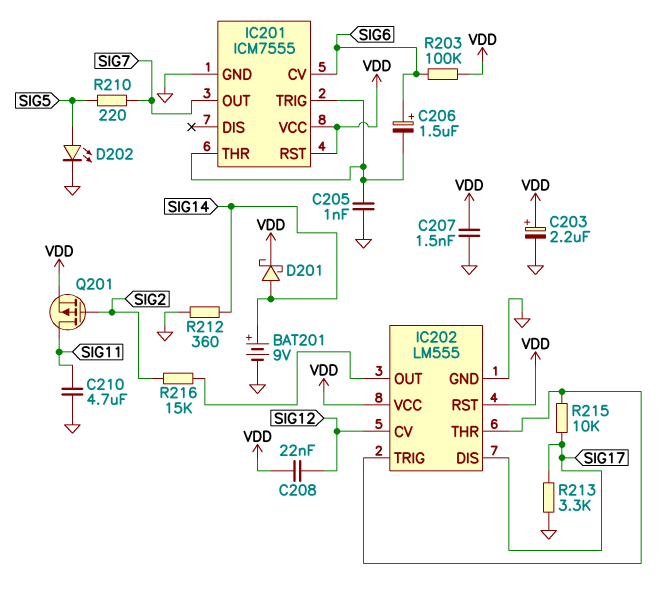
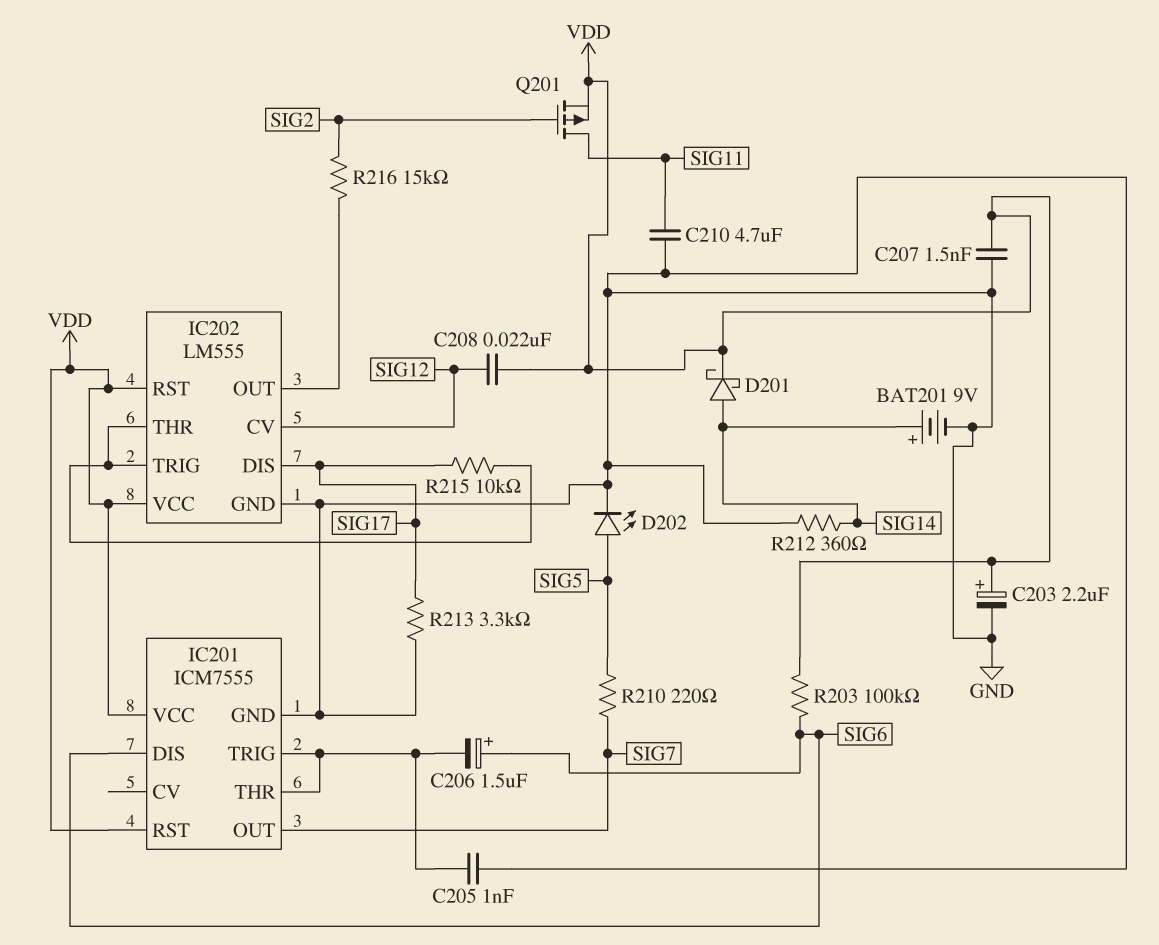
IC201 pin CV: SIG6 -> none
IC201 pin DIS: none -> SIG6

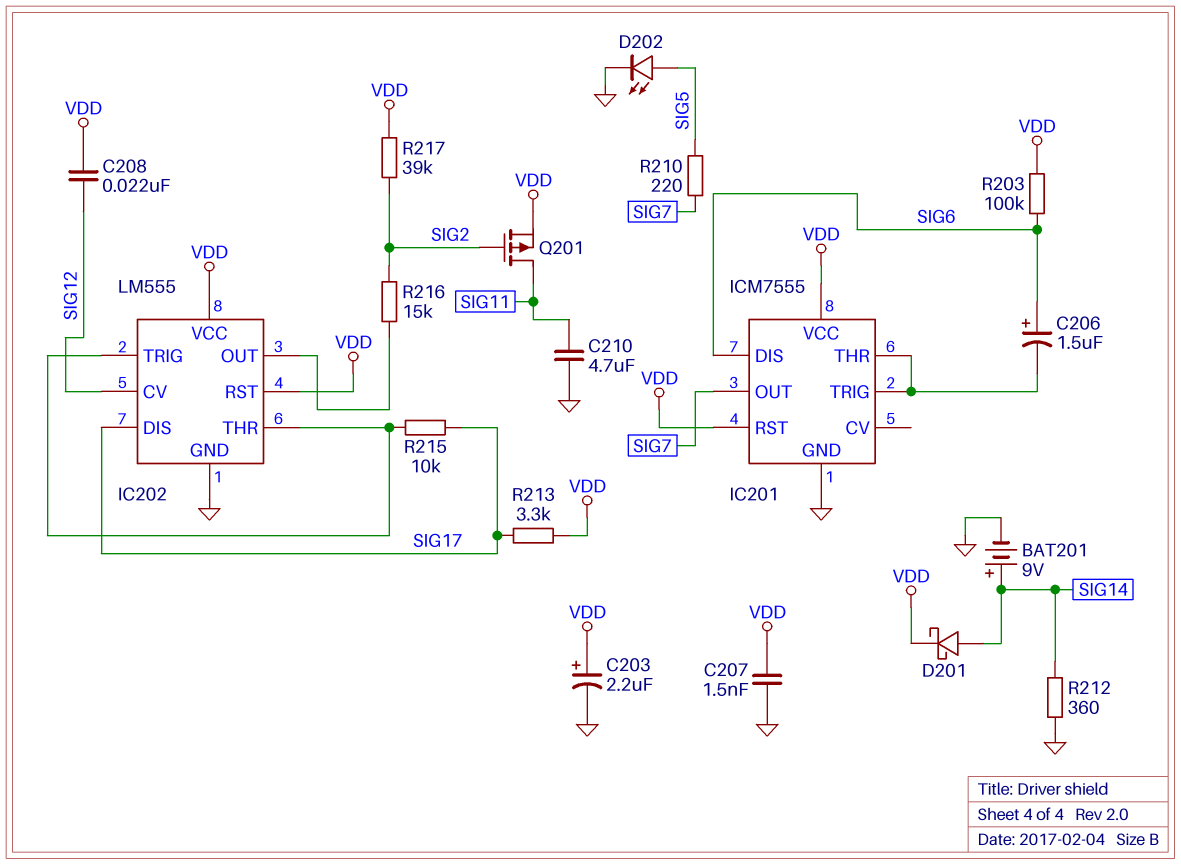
C205: 1nF (GND, IC201/THR) -> none
R213: 3.3k (GND, SIG17) -> 3.3k (SIG17, VDD)
R217: none -> 39k (SIG2, VDD)

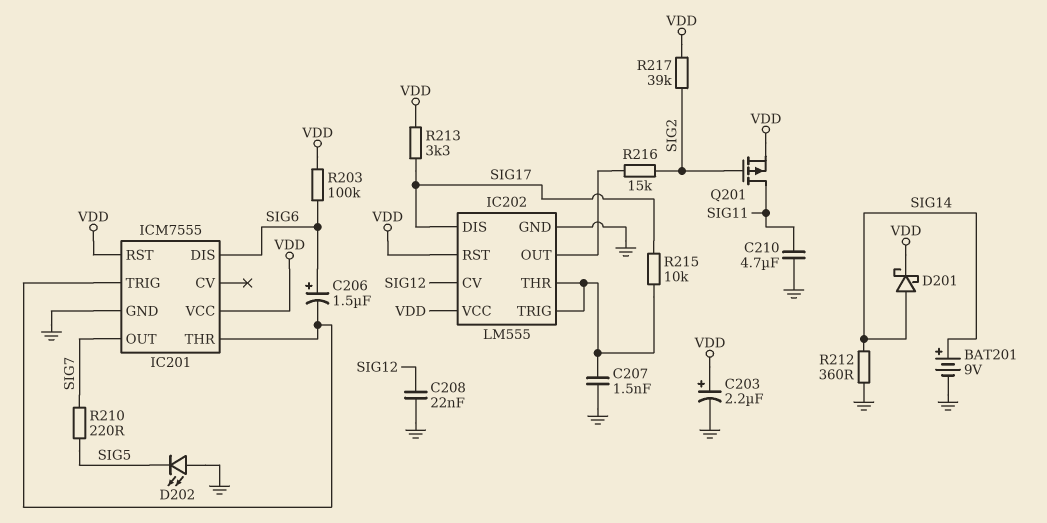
C207: 1.5nF (GND, VDD) -> 1.5nF (GND, IC202/THR)
C208: 22nF (SIG12, VDD) -> 22nF (GND, SIG12)
D202: LED (A SIG5, K GND) -> LED (A GND, K SIG5)

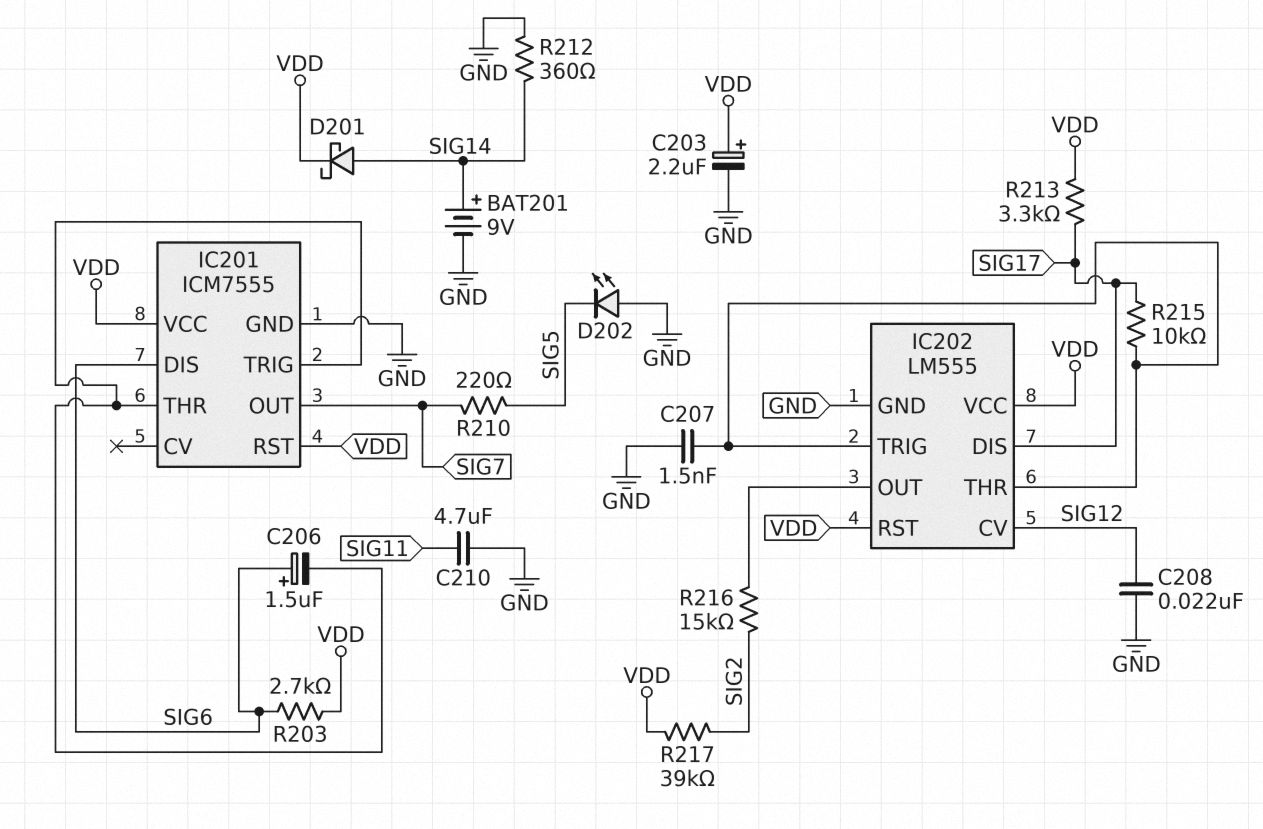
Q201: PMOS (G SIG2, D SIG11, S VDD) -> none
R203: 100k (SIG6, VDD) -> 2.7k (SIG6, VDD)

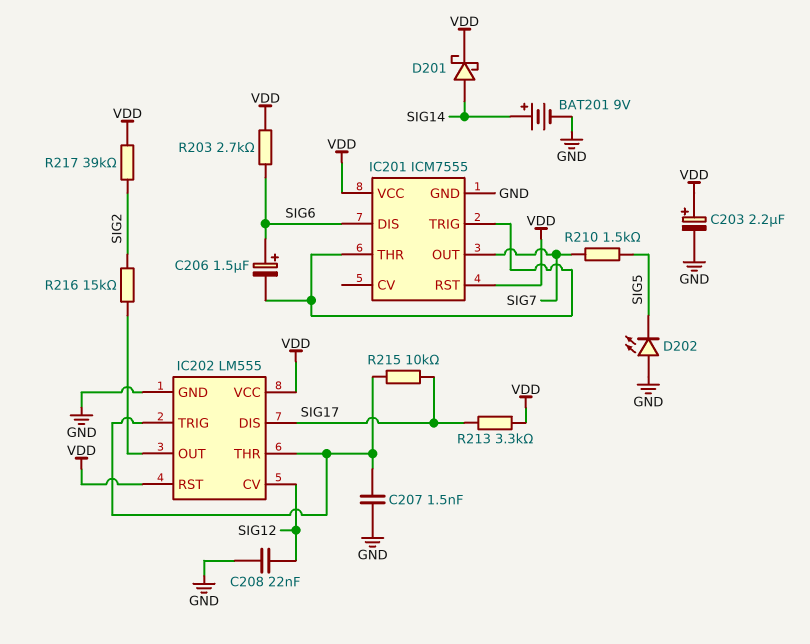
C210: 4.7uF (GND, SIG11) -> none
R210: 220 (SIG5, SIG7) -> 1.5k (SIG5, SIG7)
R212: 360 (GND, SIG14) -> none

